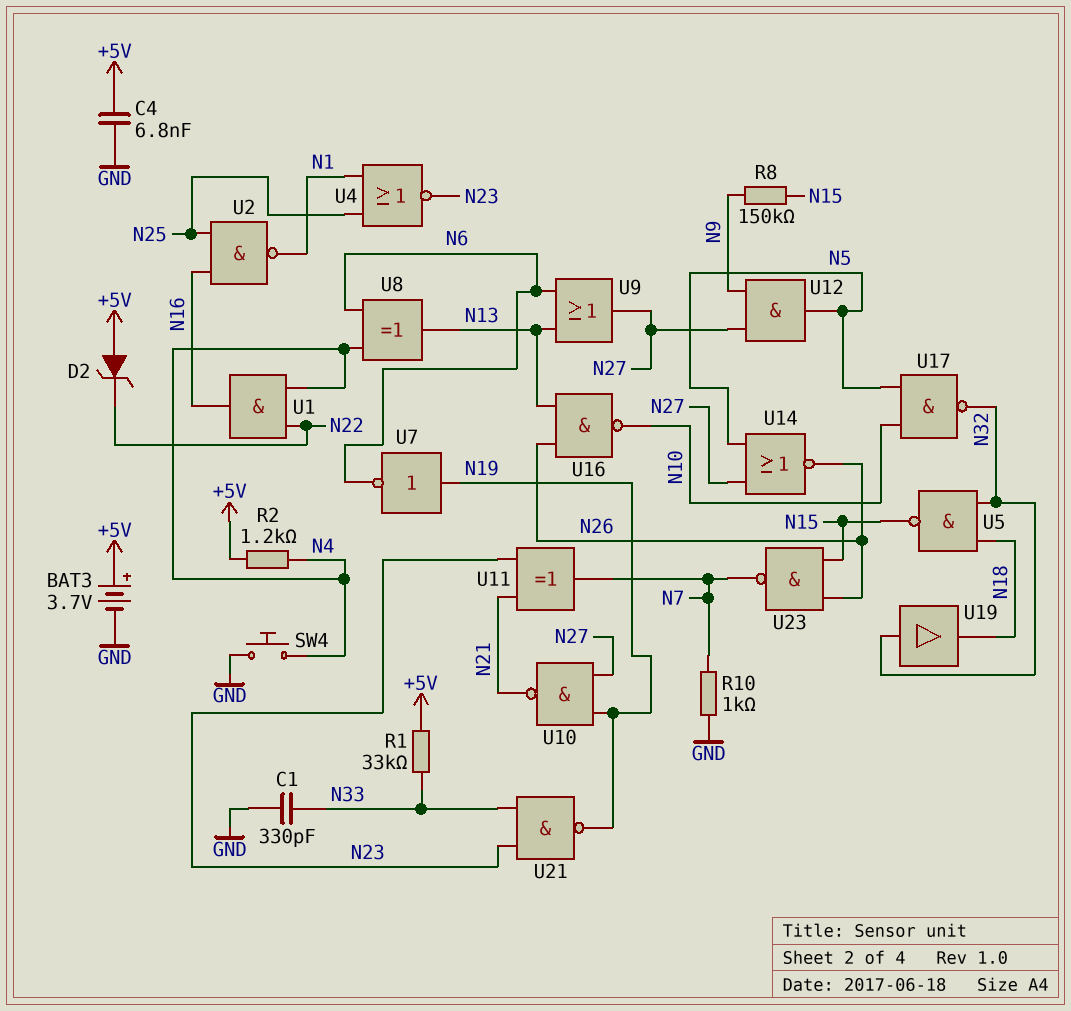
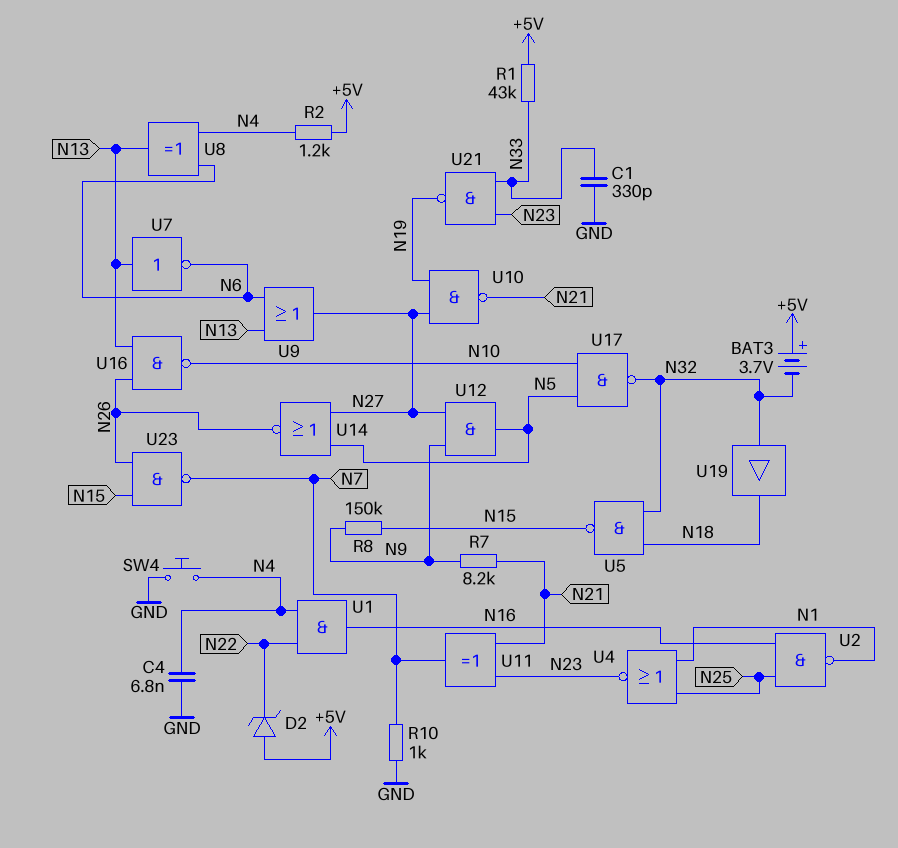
BAT3: 3.7V (plus +5V, minus GND) -> 3.7V (plus +5V, minus N32)
C4: 6.8nF (+5V, GND) -> 6.8nF (GND, N4)
R1: 33k (+5V, N33) -> 43k (+5V, N33)
R7: none -> 8.2k (N9, N21)
U7: NOT (in N19, out N6) -> NOT (in N13, out N6)

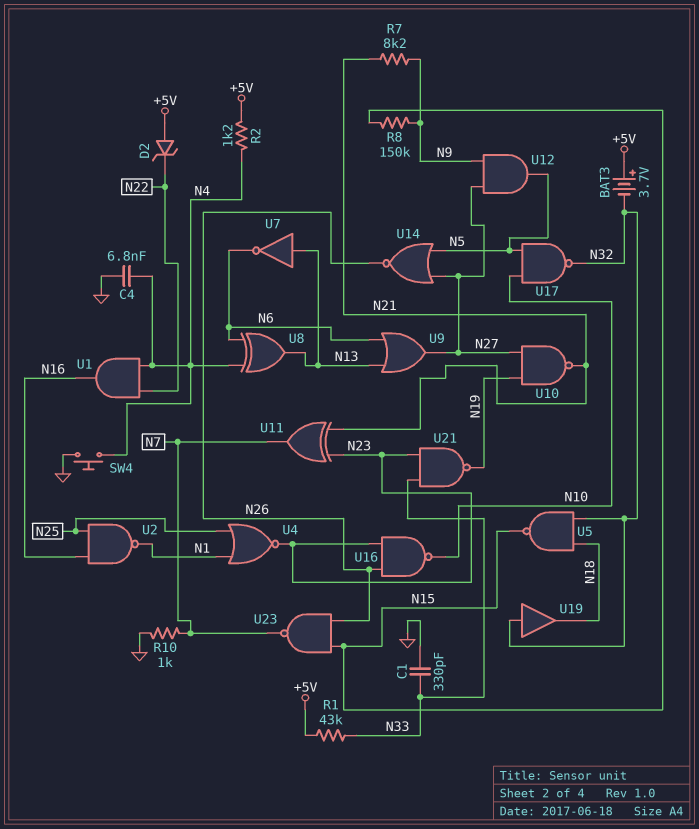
U16: NAND (in N13, in N26, out N10) -> NAND (in N23, in N26, out N10)

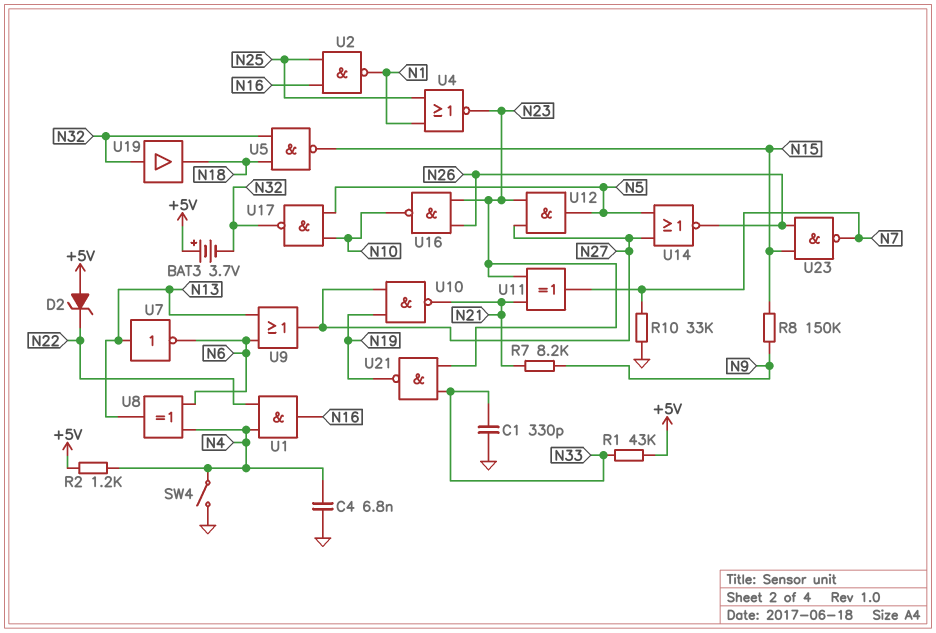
R10: 1k (GND, N7) -> 33k (GND, N7)
SW4: button (GND, N4) -> switch (GND, N4)
U12: AND (in N9, in N27, out N5) -> AND (in N23, in N27, out N5)

